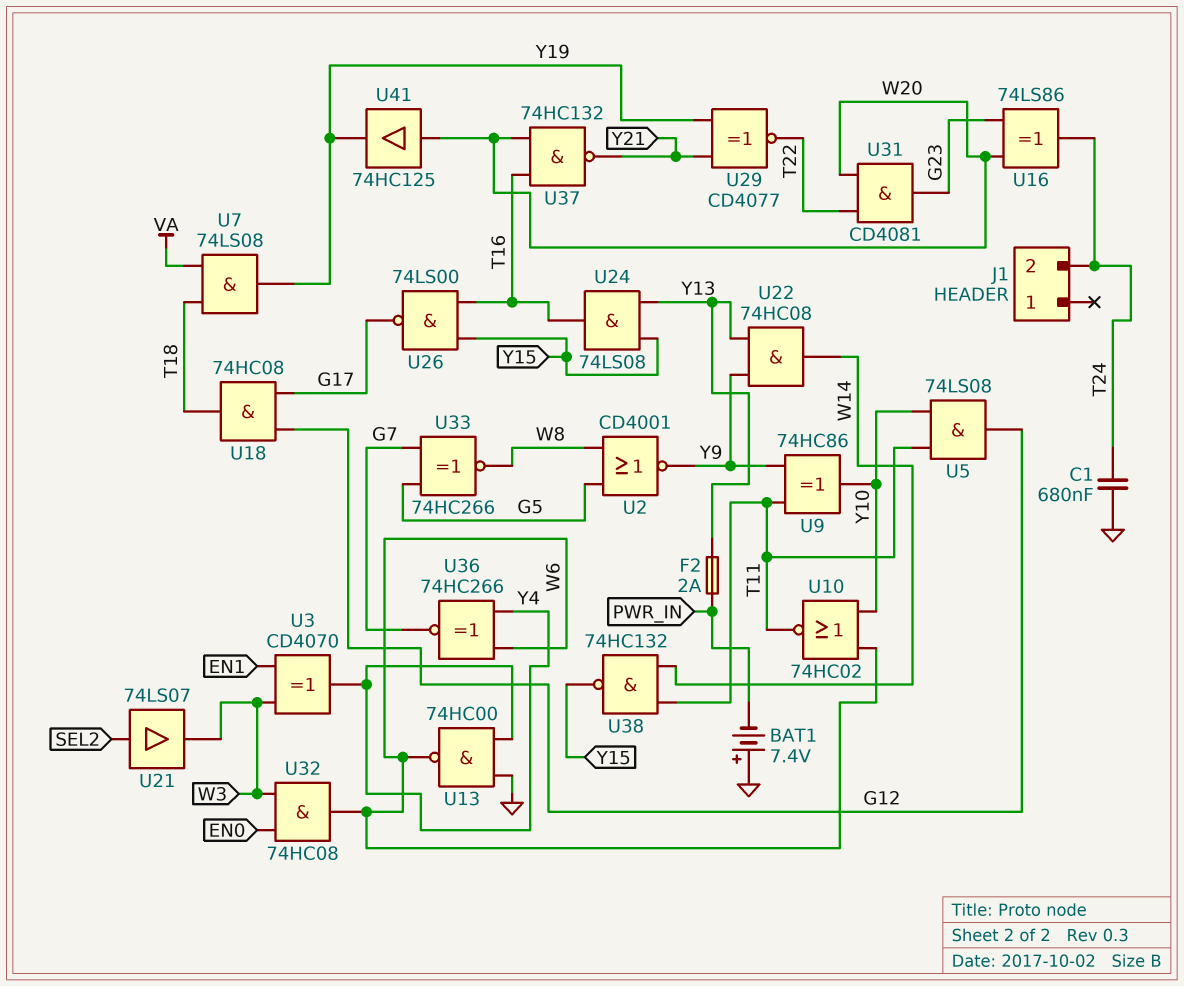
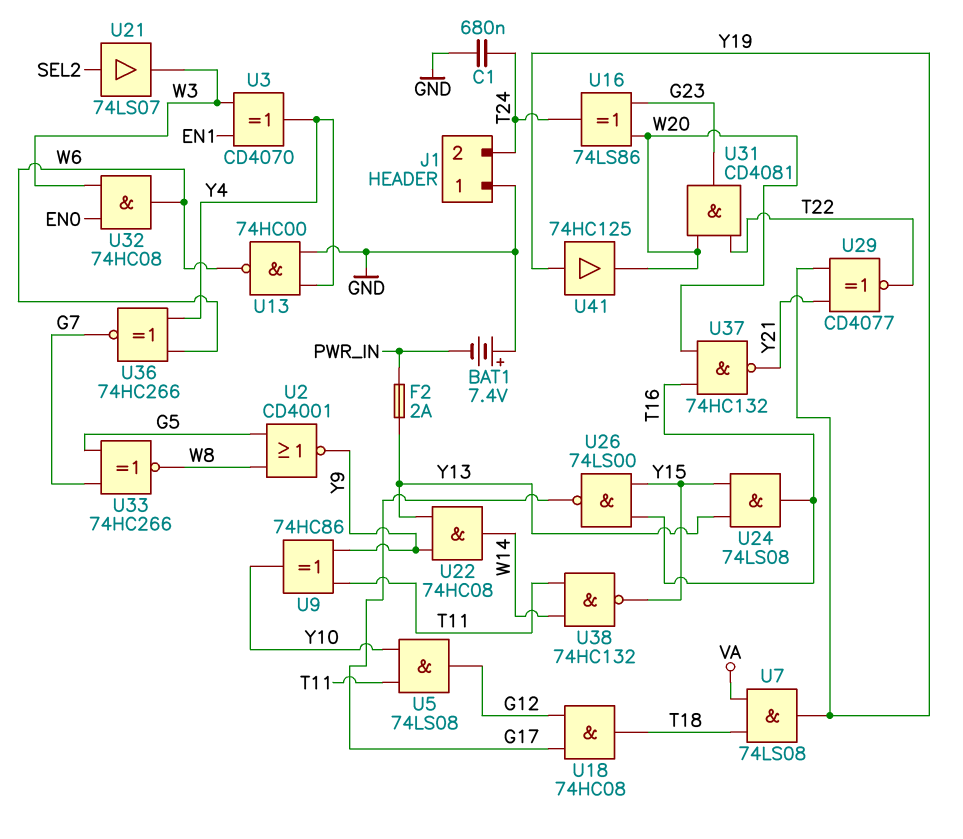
J1 pin 1: none -> GND
U10: NOR 74HC02 (in W6, in Y10, out T11) -> none
U41: buffer 74HC125 (in W20, out Y19) -> buffer 74HC125 (in Y19, out W20)

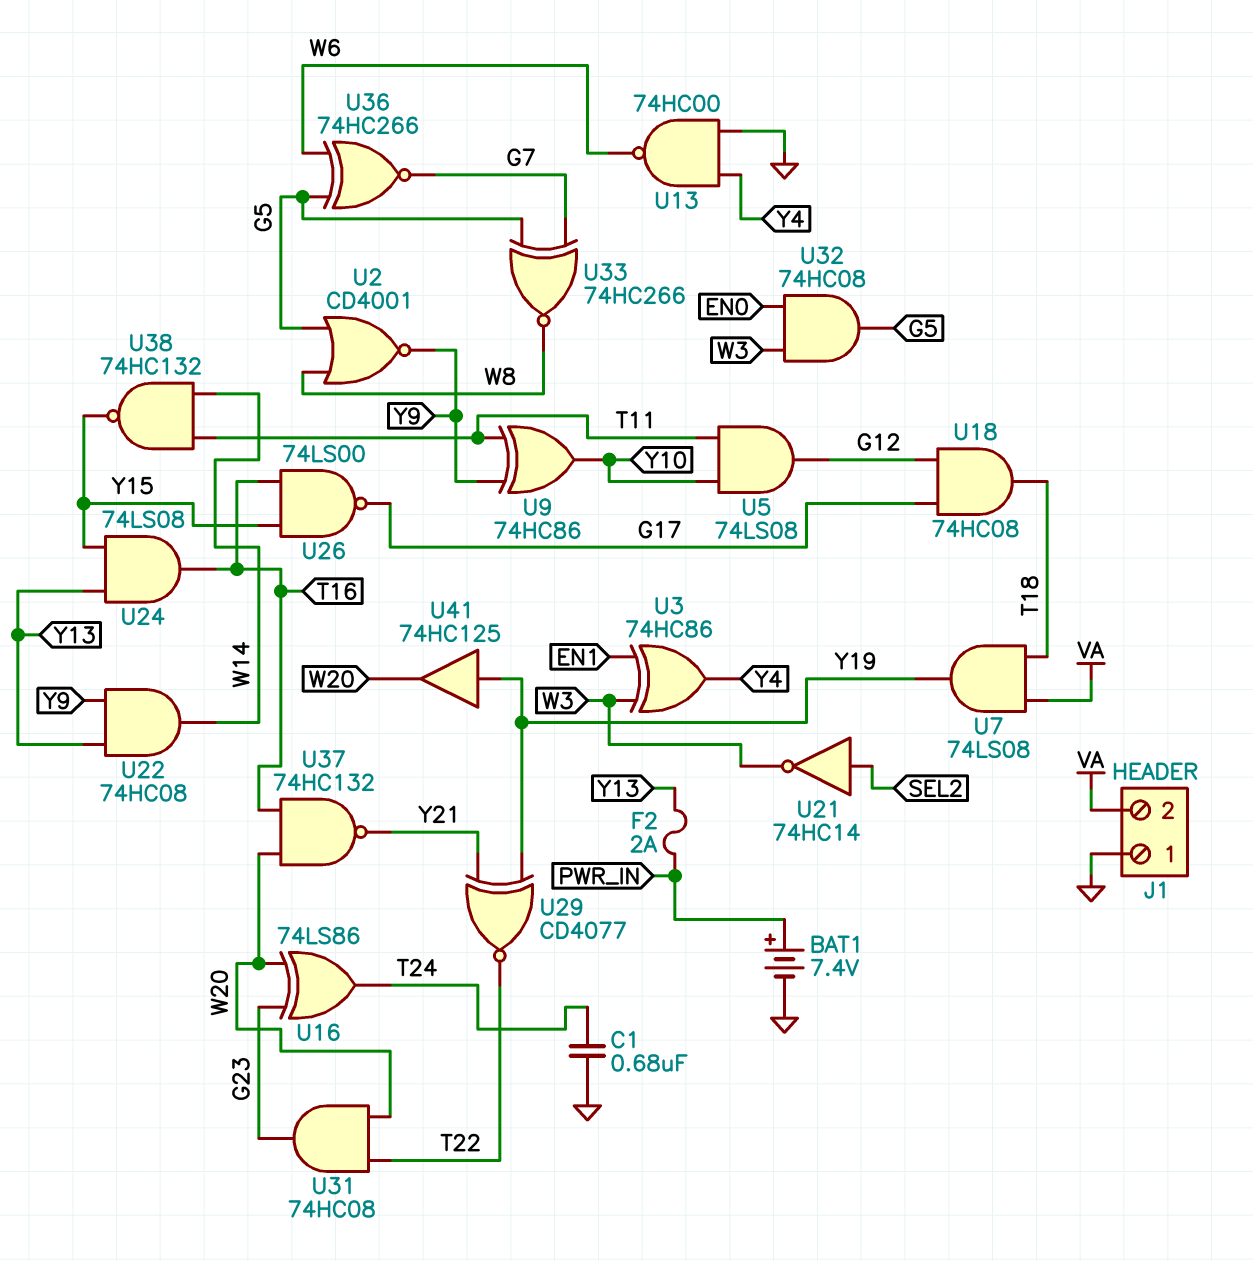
BAT1: 7.4V (plus GND, minus PWR_IN) -> 7.4V (plus PWR_IN, minus GND)
J1 pin 2: T24 -> VA
U3: XOR CD4070 (in EN1, in W3, out Y4) -> XOR 74HC86 (in EN1, in W3, out Y4)
U21: buffer 74LS07 (in SEL2, out W3) -> NOT 74HC14 (in SEL2, out W3)
U31: AND CD4081 (in T22, in W20, out G23) -> AND 74HC08 (in T22, in W20, out G23)
U32: AND 74HC08 (in EN0, in W3, out W6) -> AND 74HC08 (in EN0, in W3, out G5)
U36: XNOR 74HC266 (in W6, in Y4, out G7) -> XNOR 74HC266 (in G5, in W6, out G7)

